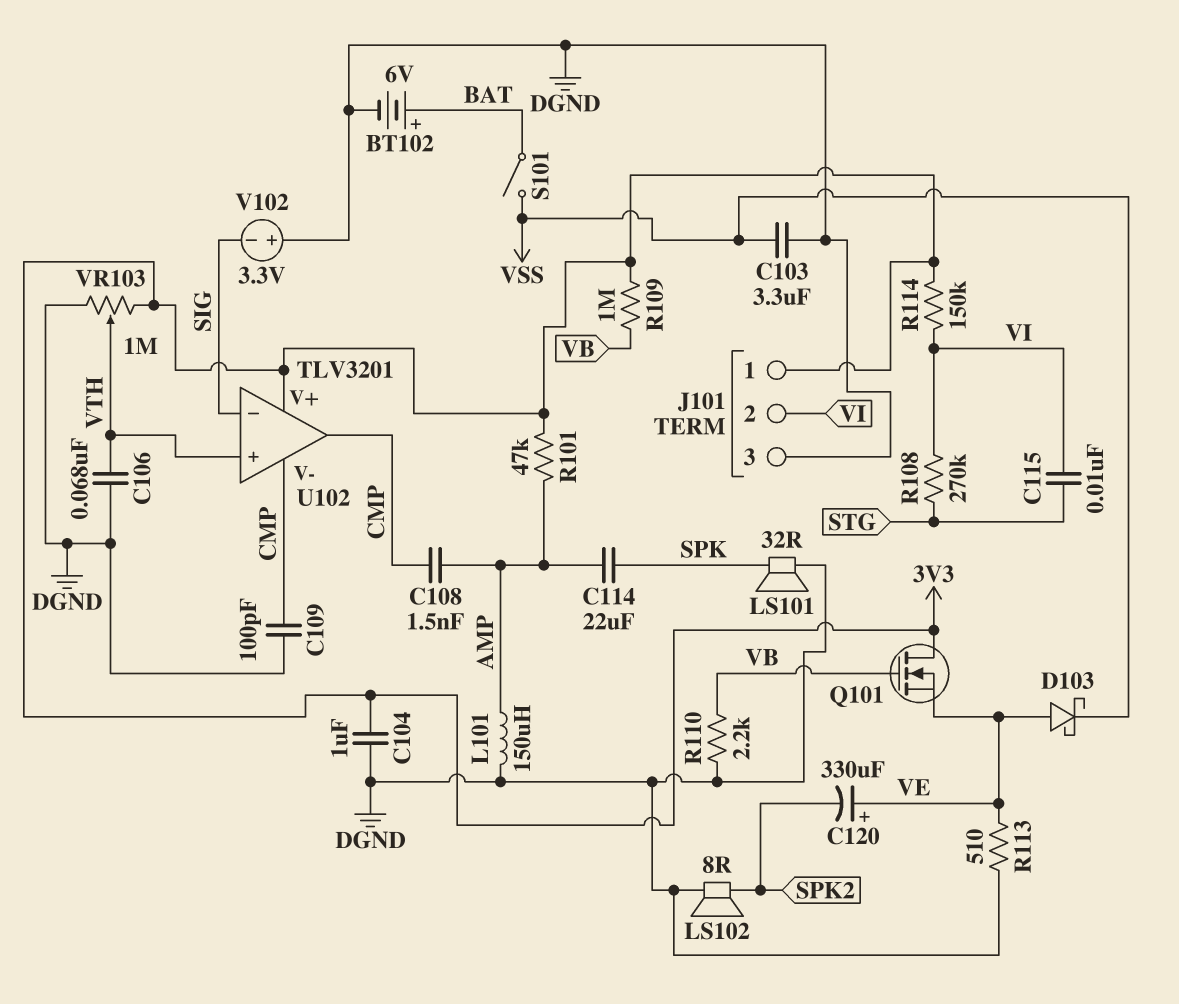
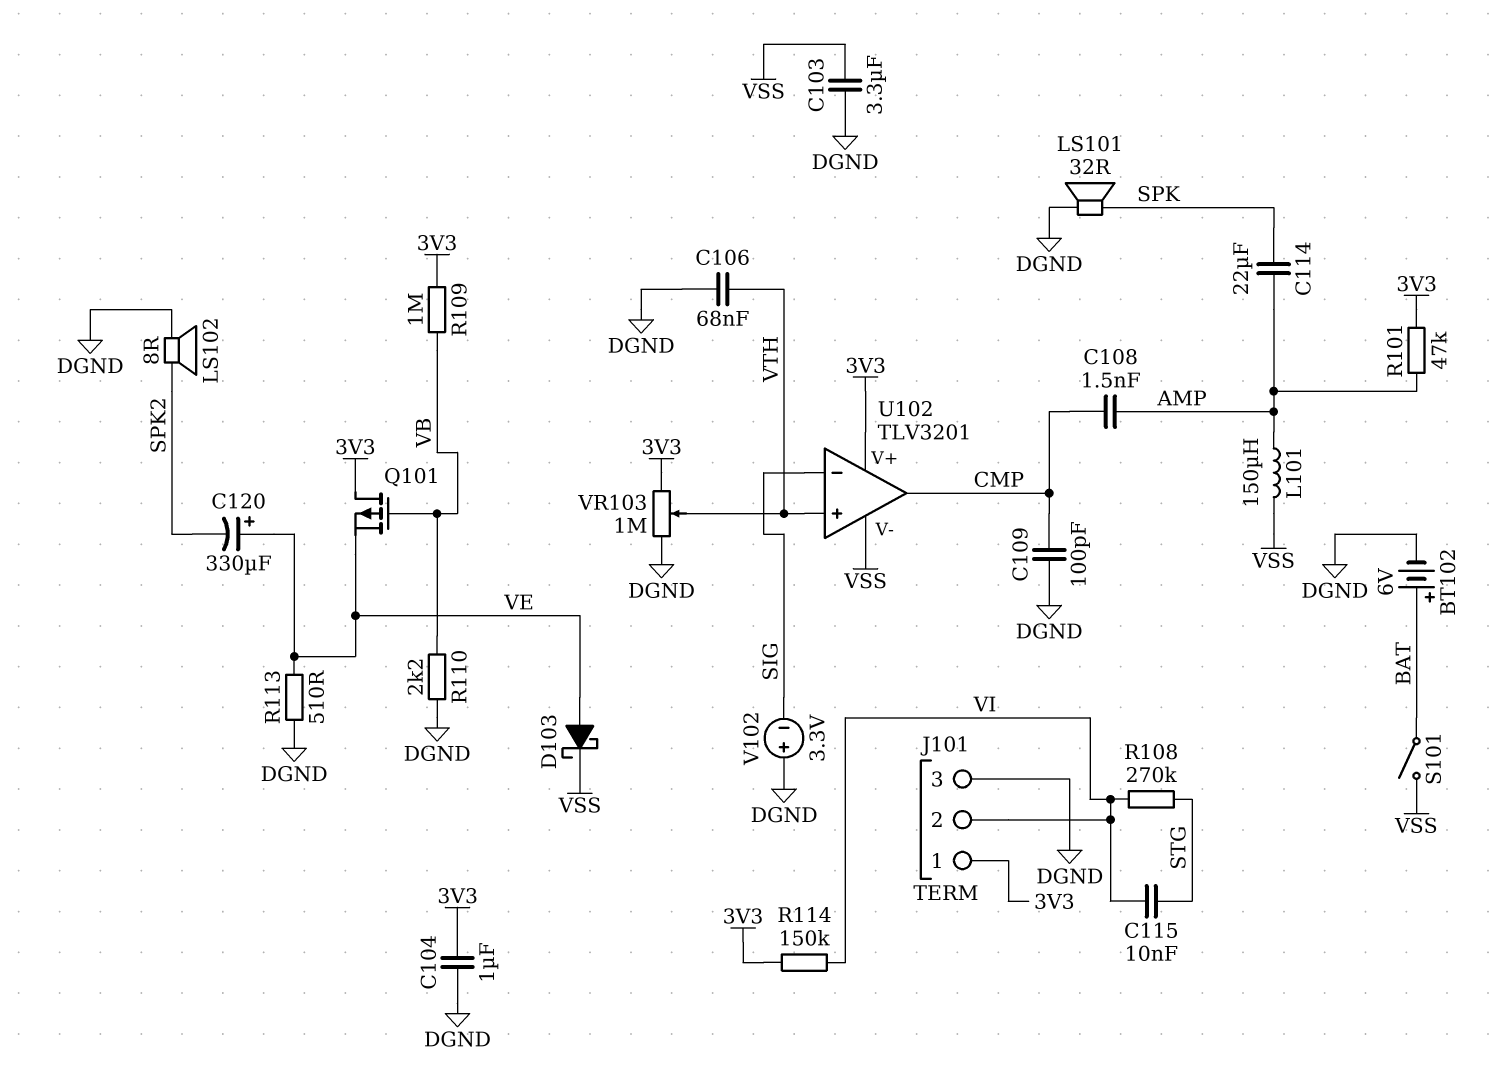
L101: 150uH (AMP, DGND) -> 150uH (AMP, VSS)
Q101: NMOS (G VB, D 3V3, S VE) -> PMOS (G VB, D 3V3, S VE)
U102 pin V-: CMP -> VSS

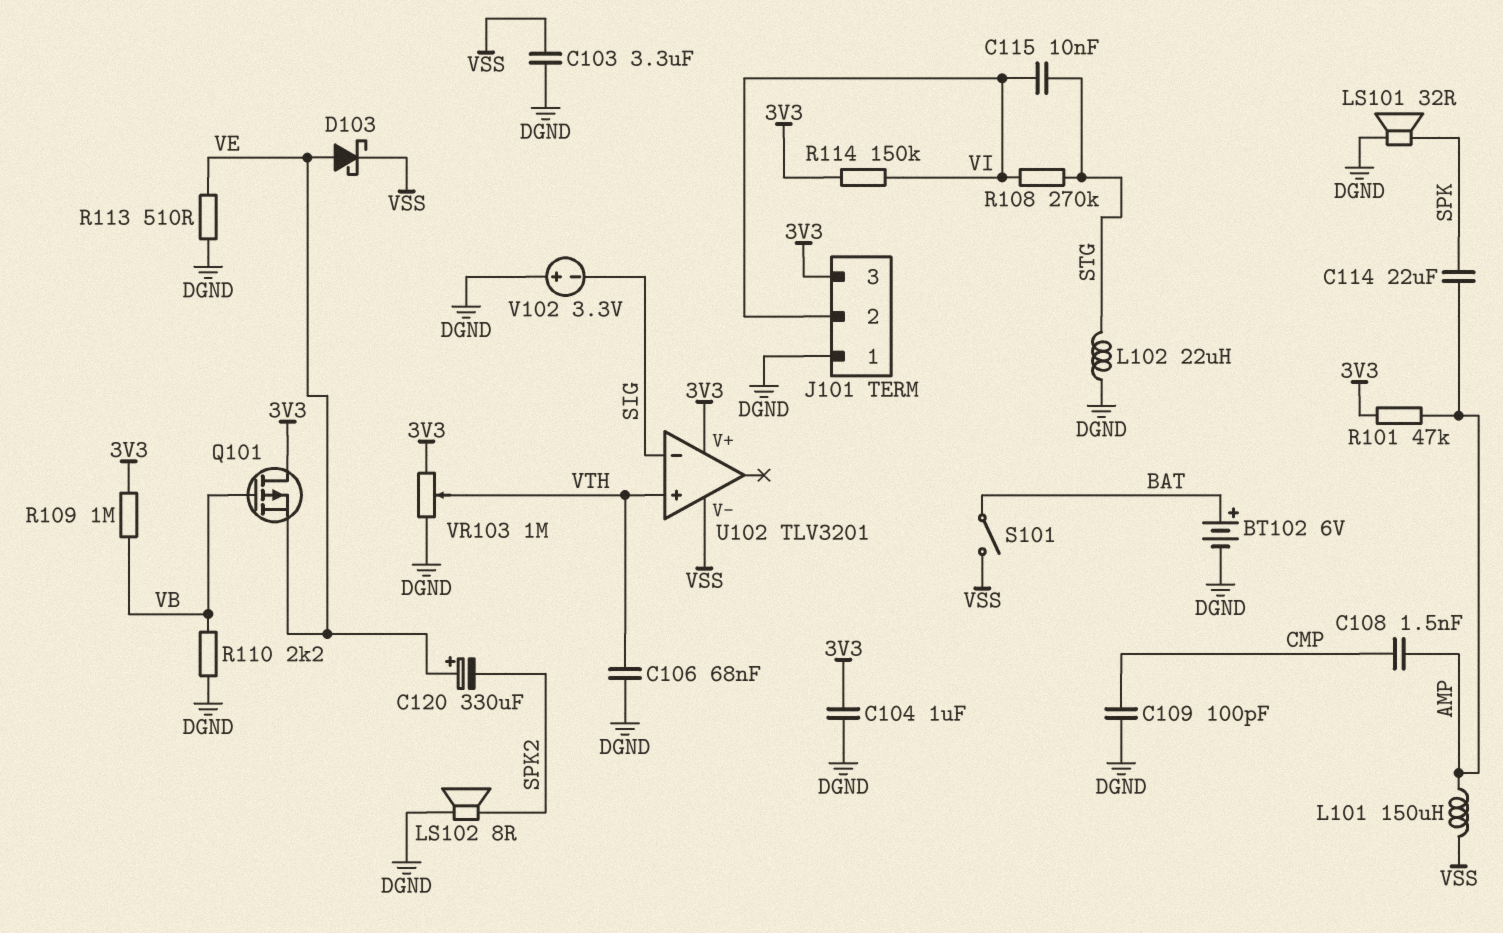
J101 pin 1: 3V3 -> DGND
J101 pin 3: DGND -> 3V3
L102: none -> 22uH (DGND, STG)
U102 pin out: CMP -> none

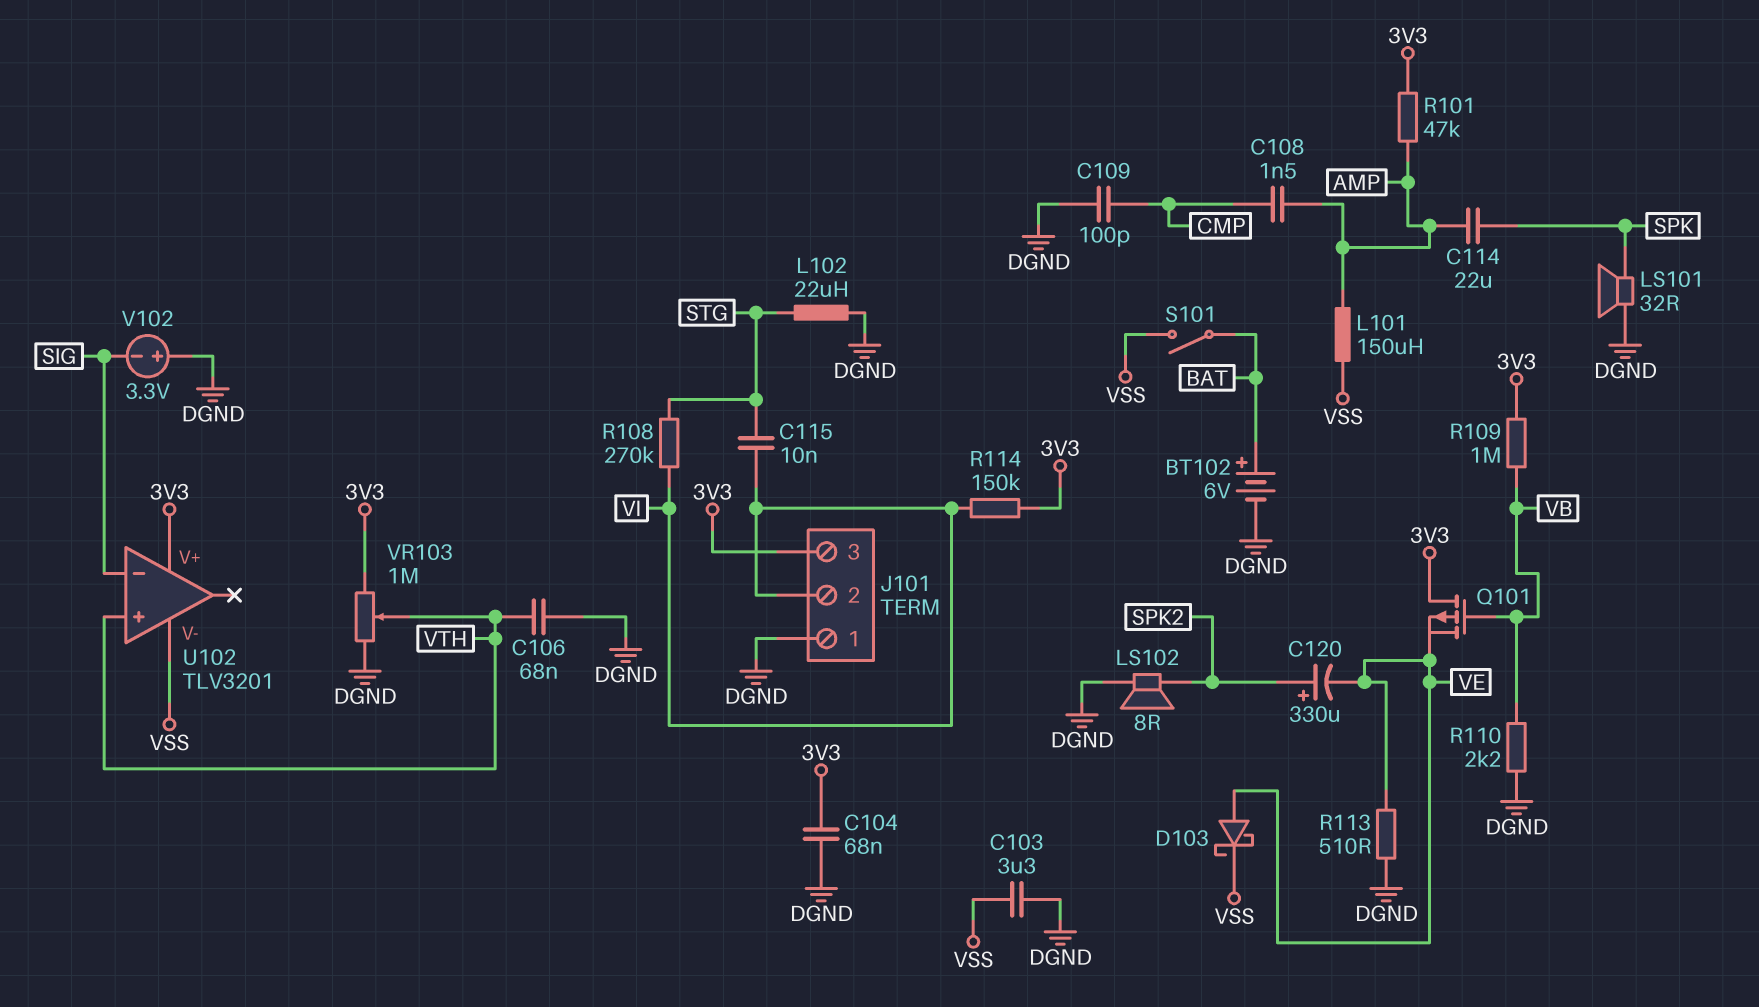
C104: 1uF (3V3, DGND) -> 68nF (3V3, DGND)
C120: 330uF (plus VE, minus SPK2) -> 330uF (plus SPK2, minus VE)

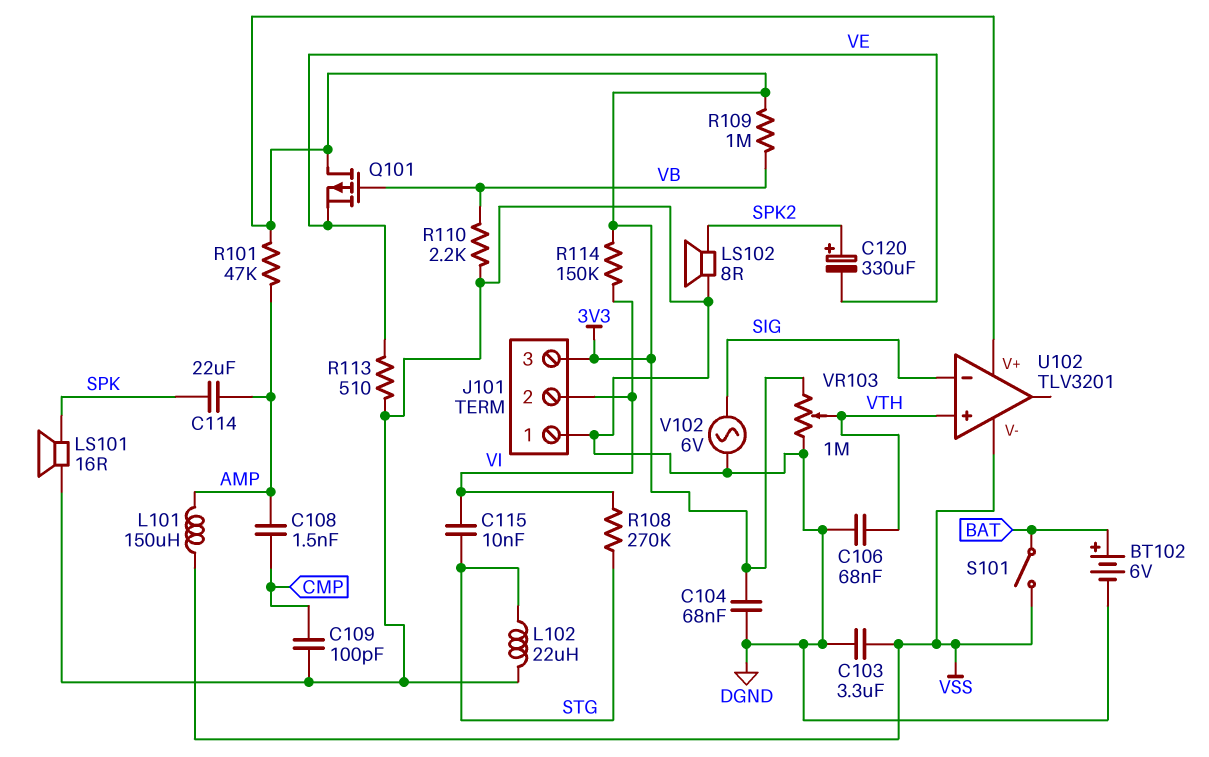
D103: schottky (A VE, K VSS) -> none
LS101: speaker 32R (DGND, SPK) -> speaker 16R (DGND, SPK)
V102: 3.3V (plus DGND, minus SIG) -> AC 6V (DGND, SIG)

